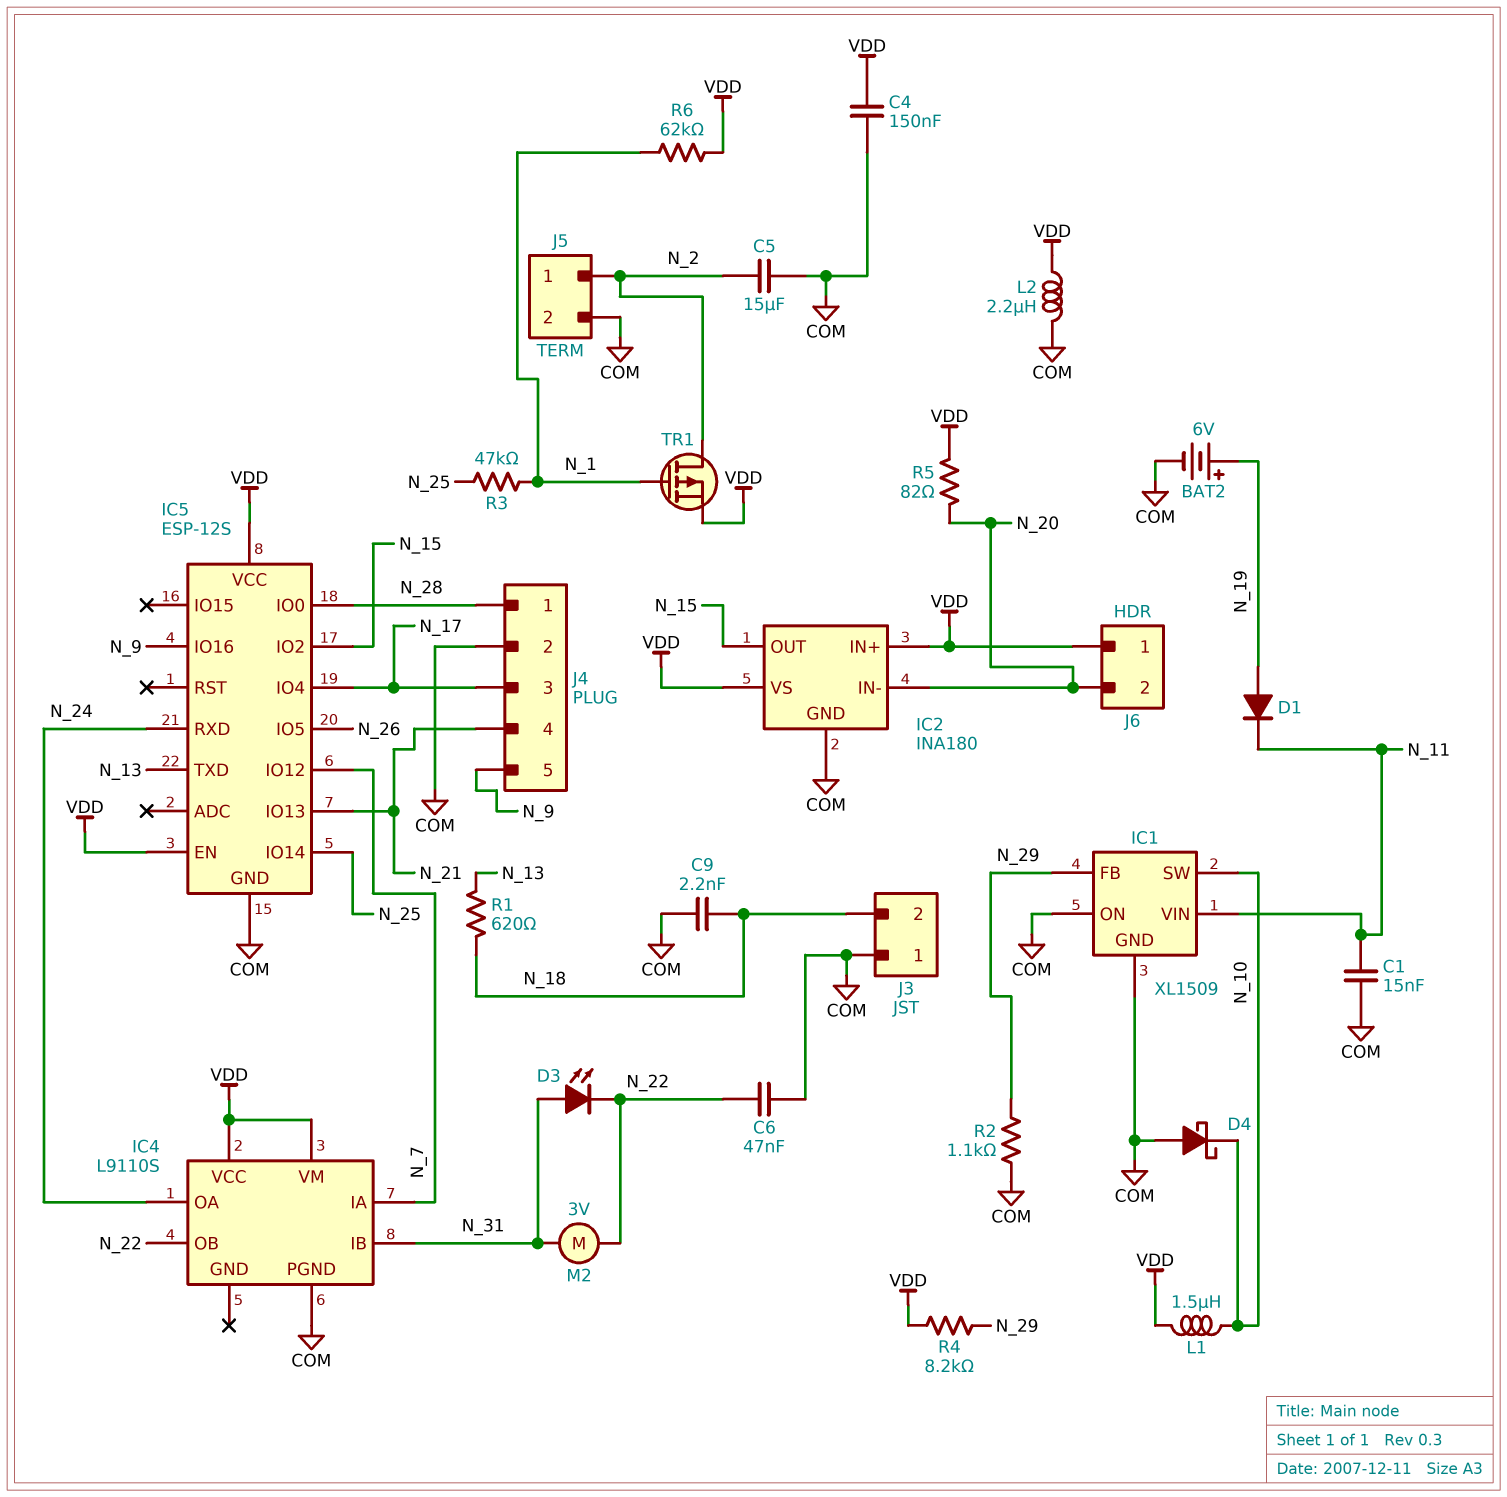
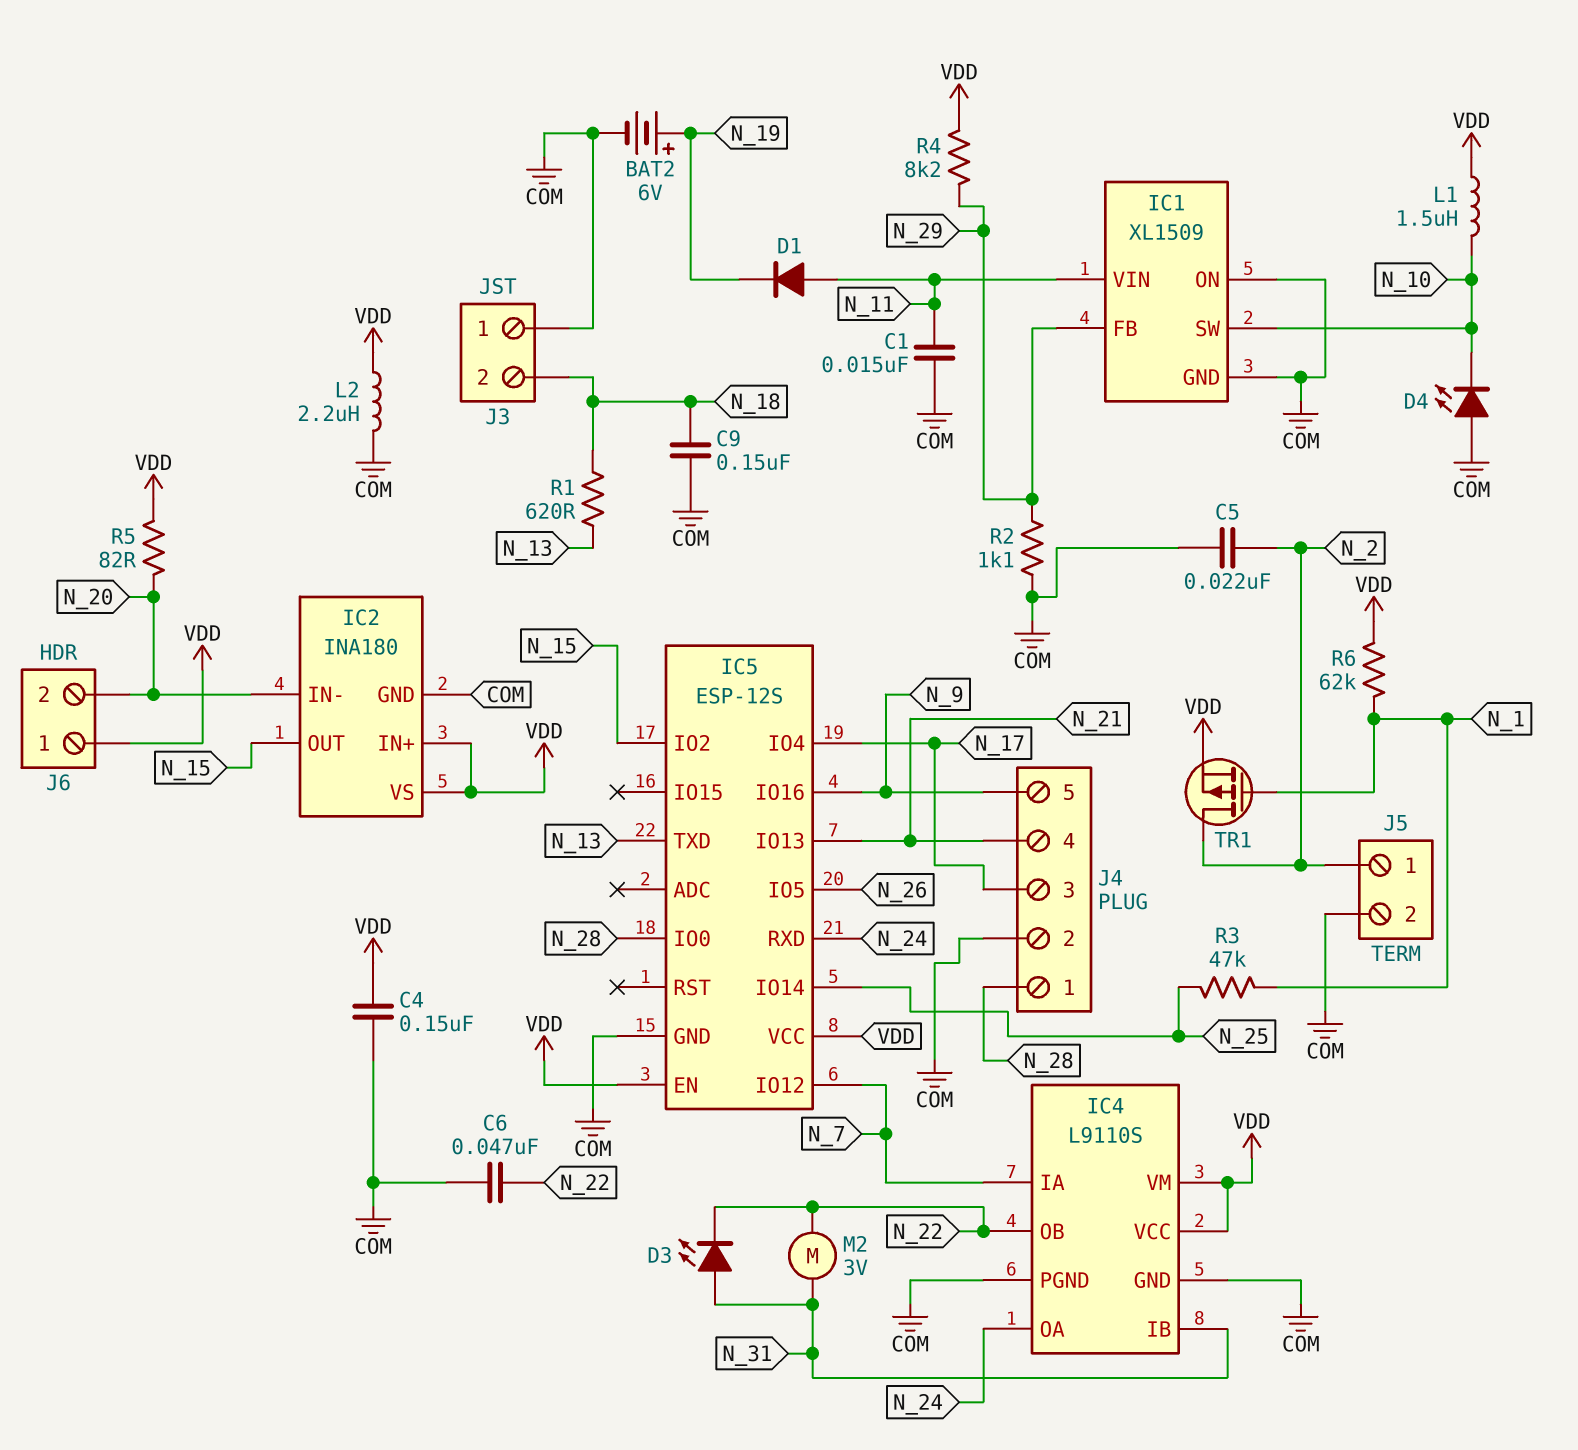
C5: 15uF (COM, N_2) -> 22nF (COM, N_2)
C9: 2.2nF (COM, N_18) -> 150nF (COM, N_18)
D1: diode (A N_19, K N_11) -> diode (A N_11, K N_19)
D4: schottky (A COM, K N_10) -> LED (A COM, K N_10)
IC4 pin GND: none -> COM

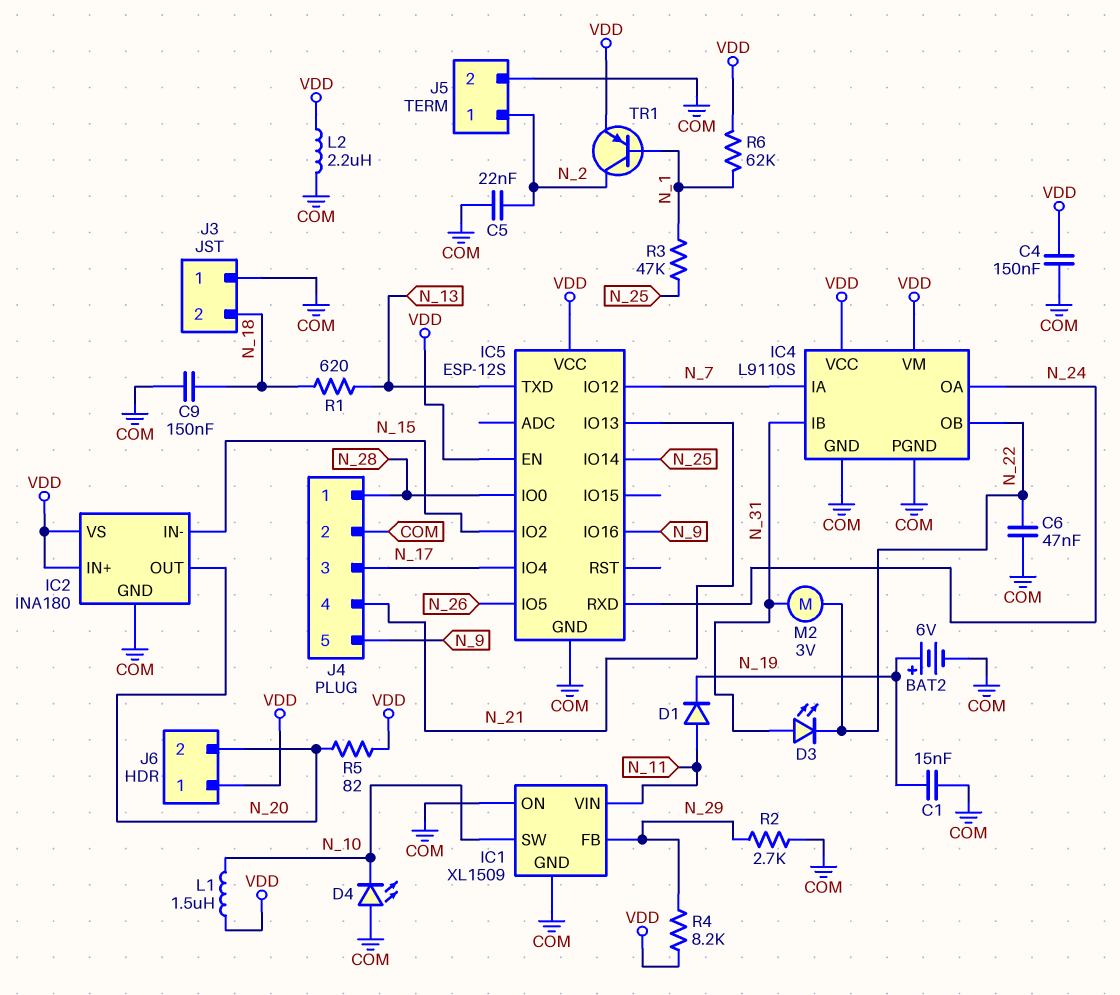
C1: 15nF (COM, N_11) -> 15nF (COM, N_19)
IC2 pin IN-: N_20 -> N_15
IC2 pin OUT: N_15 -> N_20
R2: 1.1k (COM, N_29) -> 2.7k (COM, N_29)
TR1: PMOS (G N_1, D N_2, S VDD) -> PNP (B N_1, C N_2, E VDD)

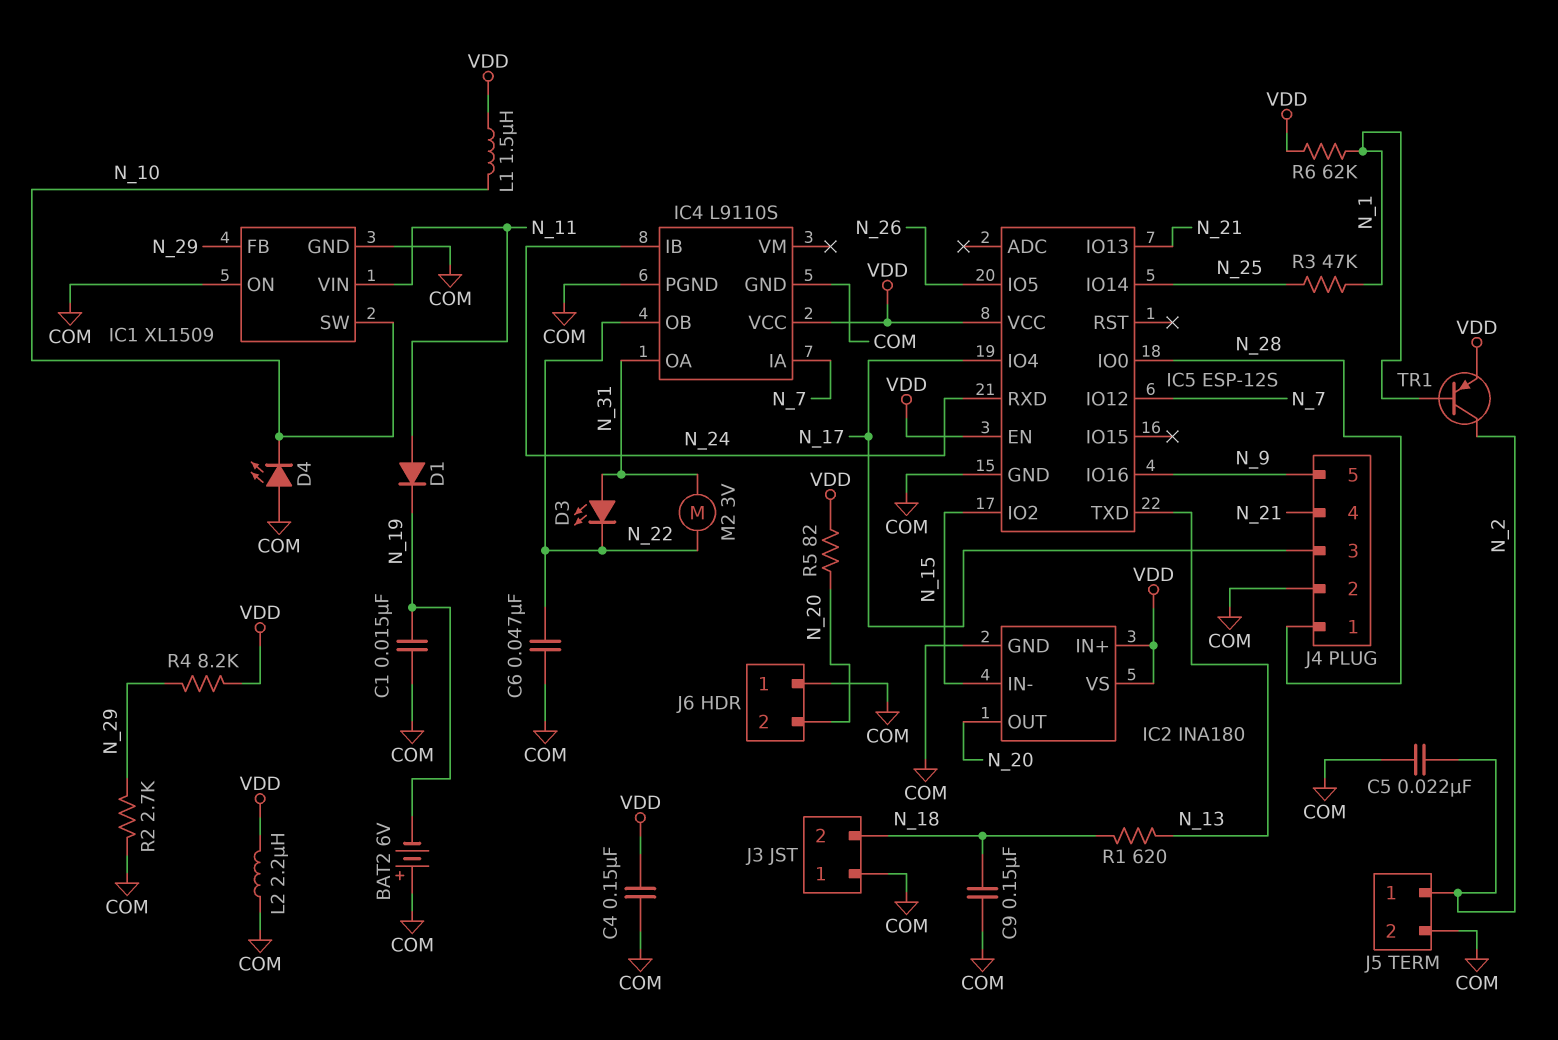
BAT2: 6V (plus N_19, minus COM) -> 6V (plus COM, minus N_19)
IC4 pin IB: N_31 -> N_24
IC4 pin OA: N_24 -> N_31
IC4 pin VM: VDD -> none
J6 pin 1: VDD -> COM

